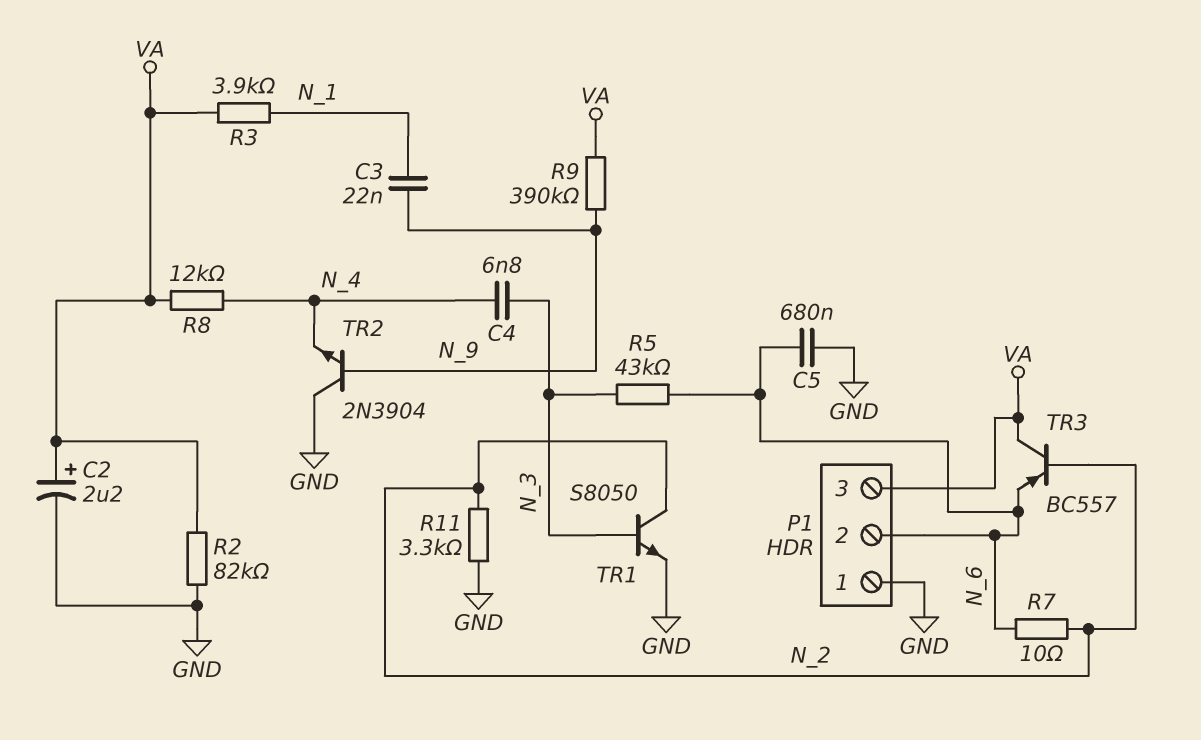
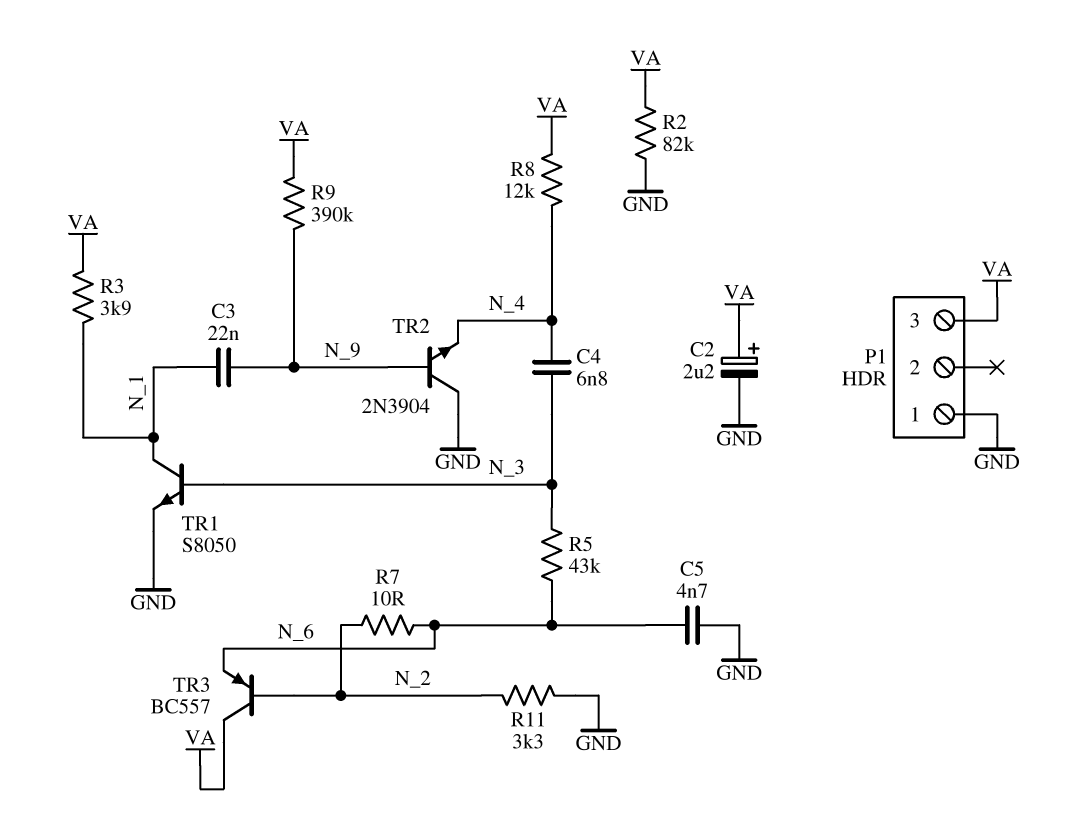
C5: 680nF (GND, N_6) -> 4.7nF (GND, N_6)
P1 pin 2: N_6 -> none
TR1: NPN S8050 (B N_3, C N_2, E GND) -> NPN S8050 (B N_3, C N_1, E GND)

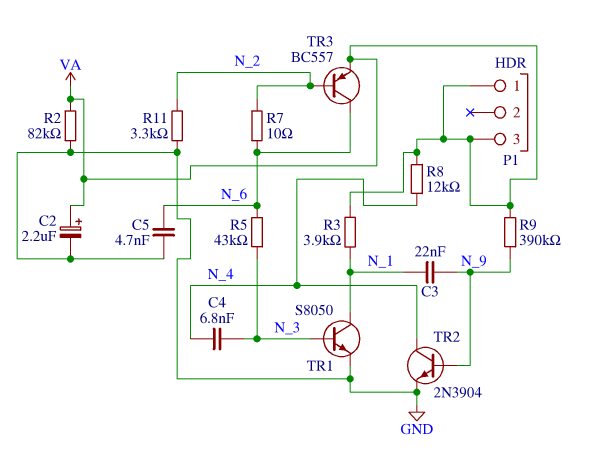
P1 pin 1: GND -> VA
TR2: NPN 2N3904 (B N_9, C GND, E N_4) -> NPN 2N3904 (B N_9, C N_4, E GND)
TR3: PNP BC557 (B N_2, C VA, E N_6) -> PNP BC557 (B N_2, C N_6, E VA)

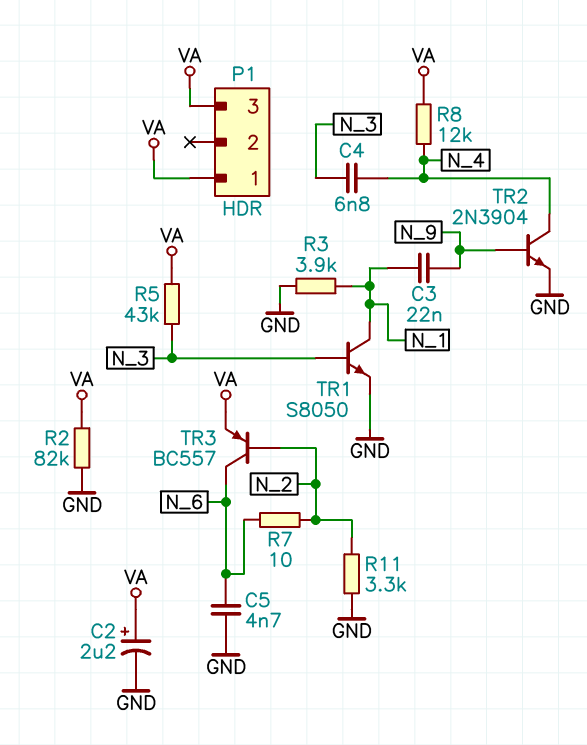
R3: 3.9k (N_1, VA) -> 3.9k (GND, N_1)
R5: 43k (N_3, N_6) -> 43k (N_3, VA)
R9: 390k (N_9, VA) -> none

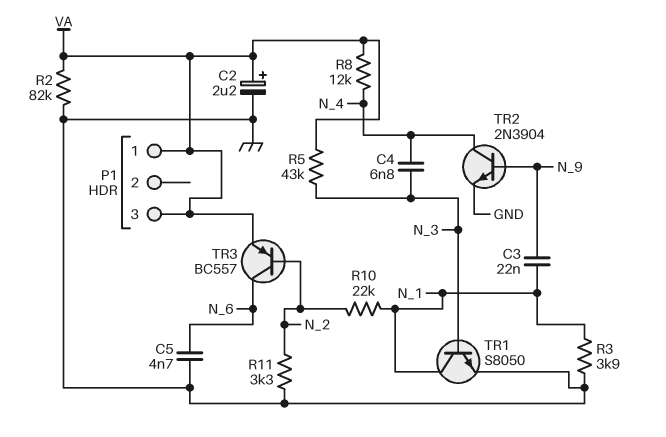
R7: 10 (N_2, N_6) -> none
R10: none -> 22k (N_1, N_2)

